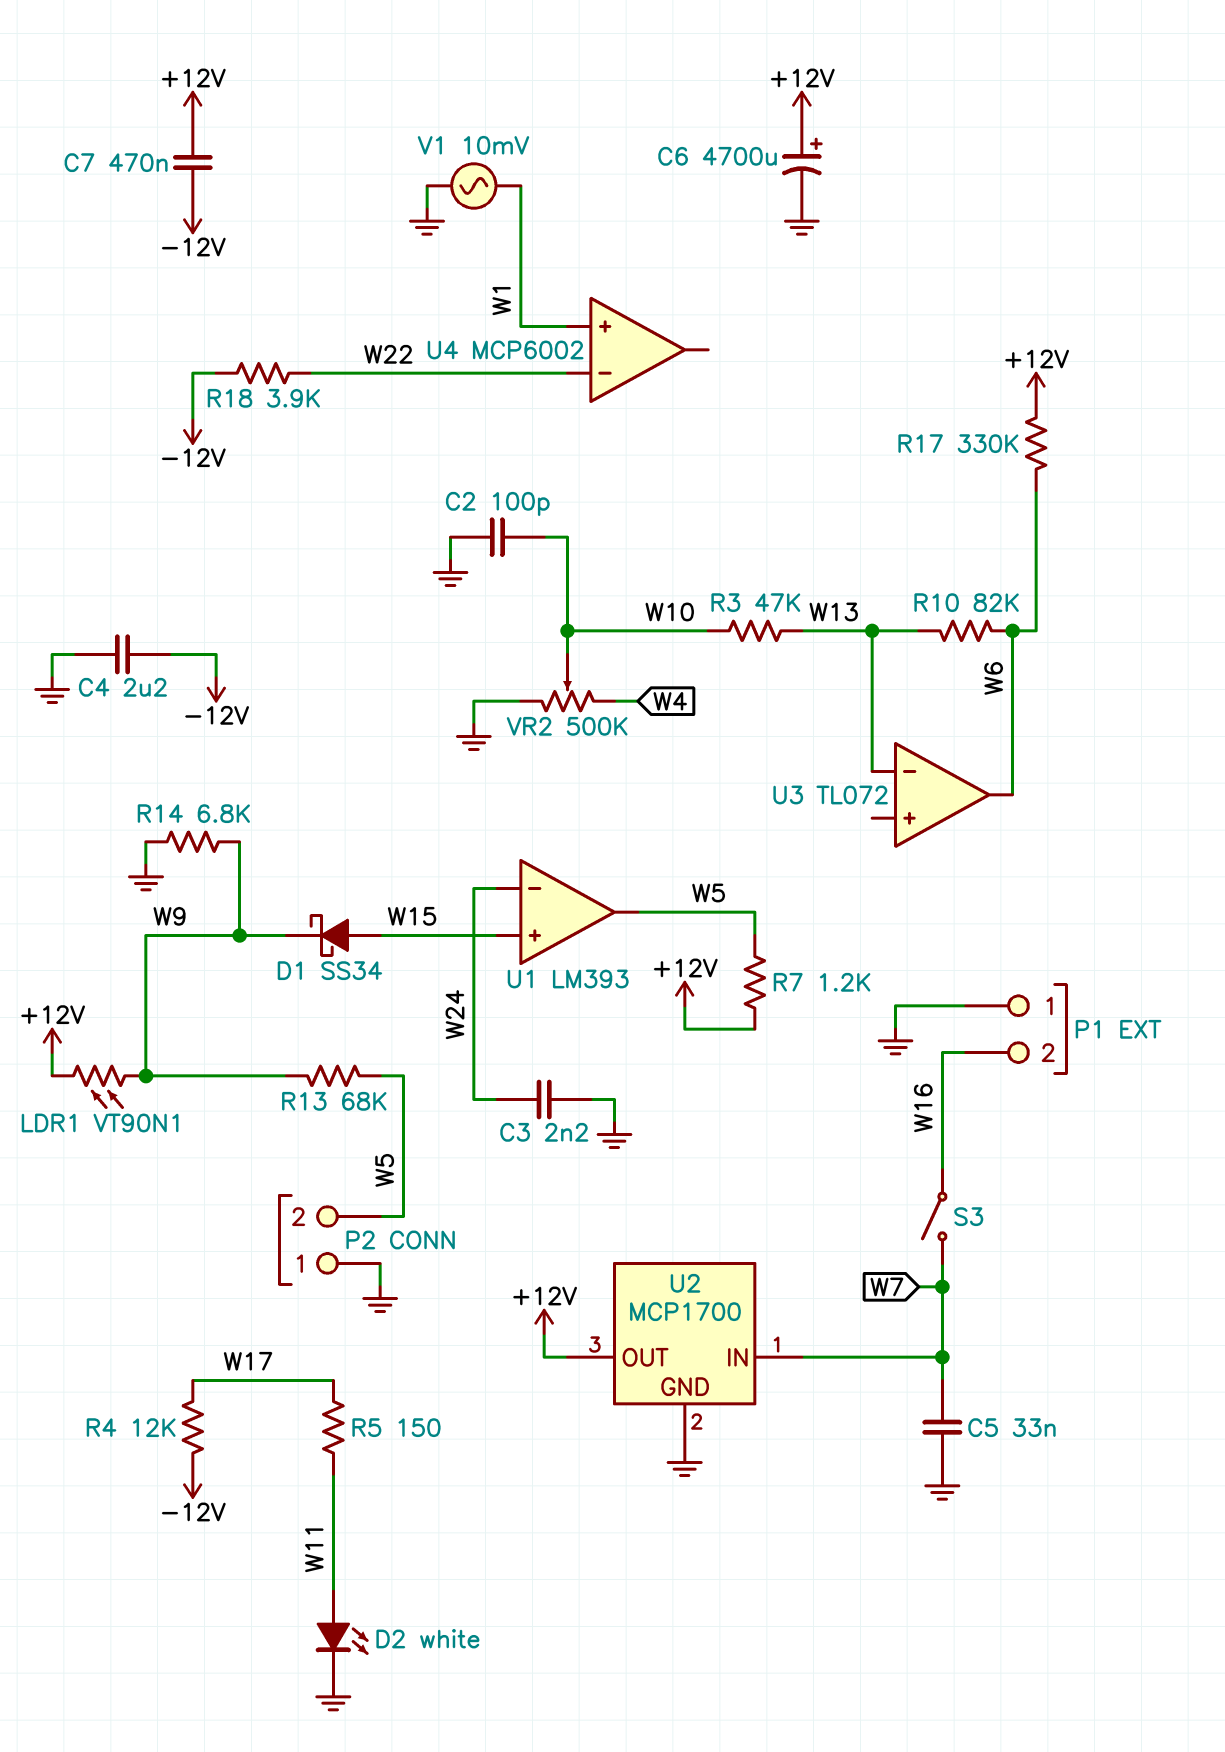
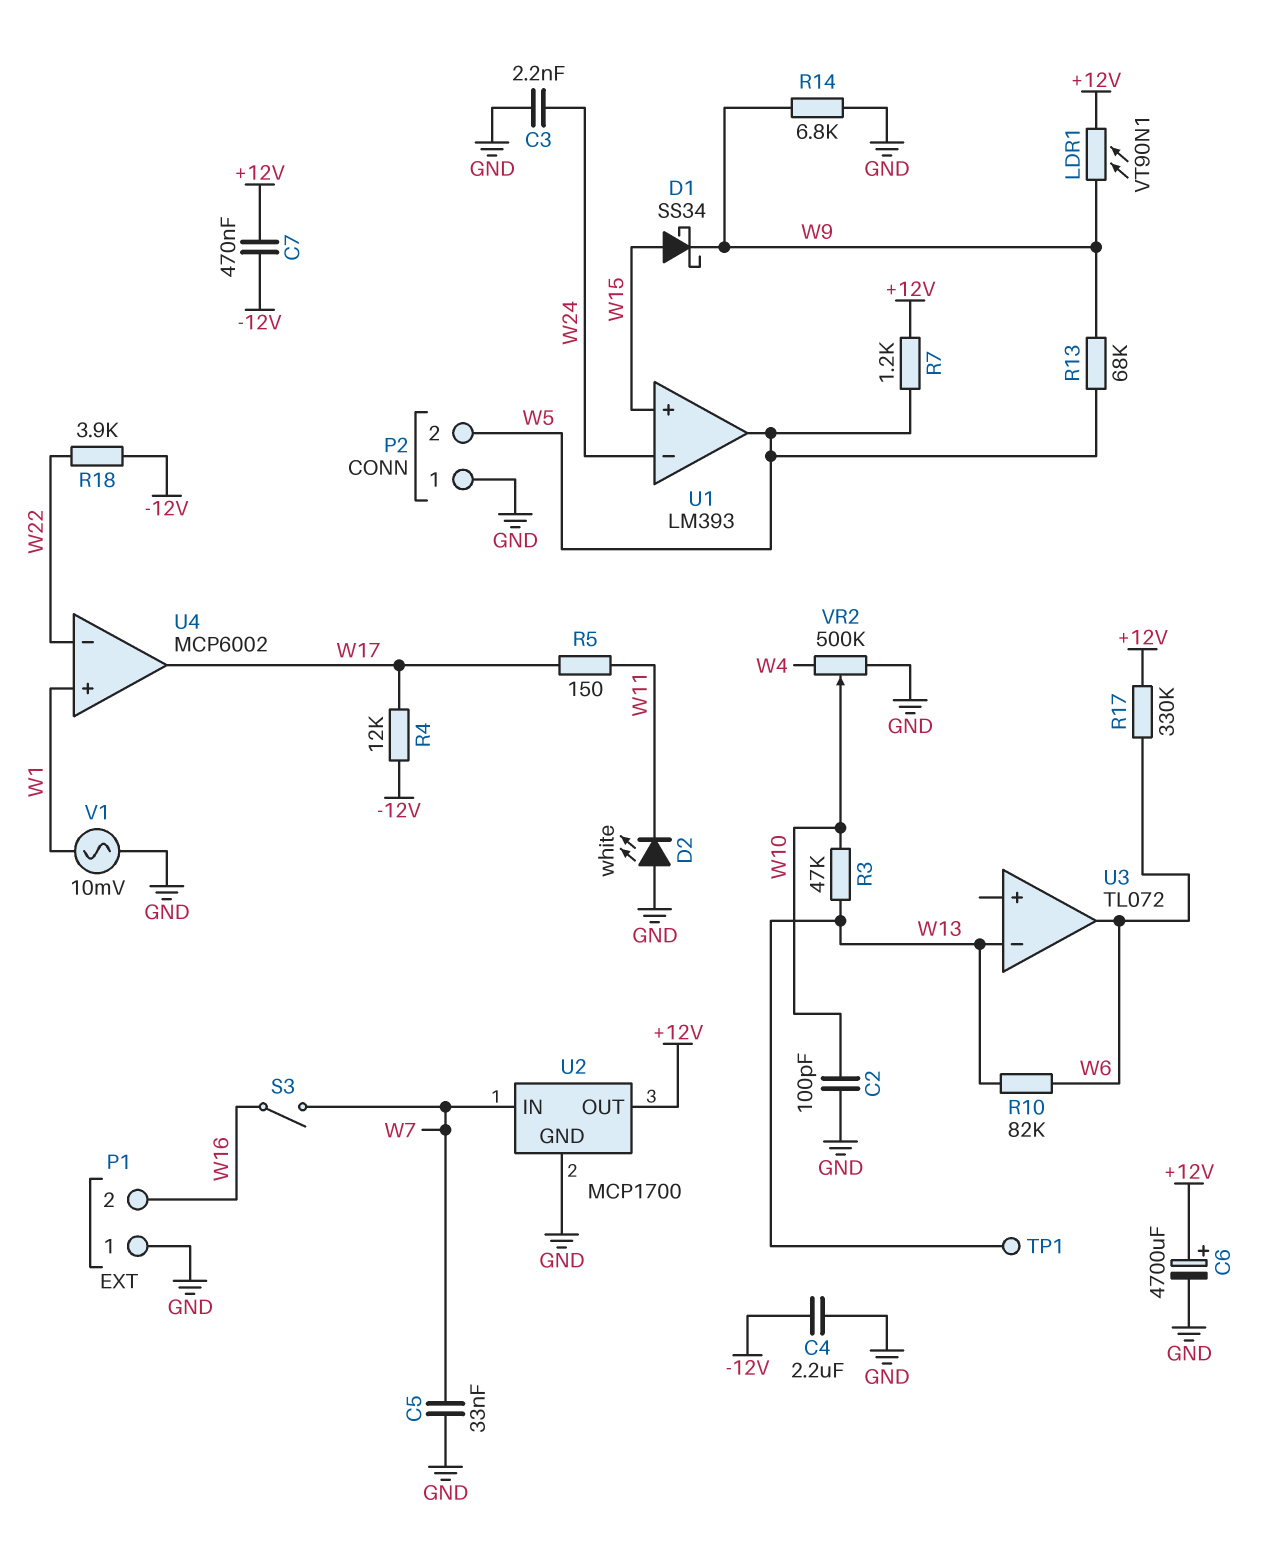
D2: LED white (A W11, K GND) -> LED white (A GND, K W11)
TP1: none -> test point (W13)
U4 pin out: none -> W17

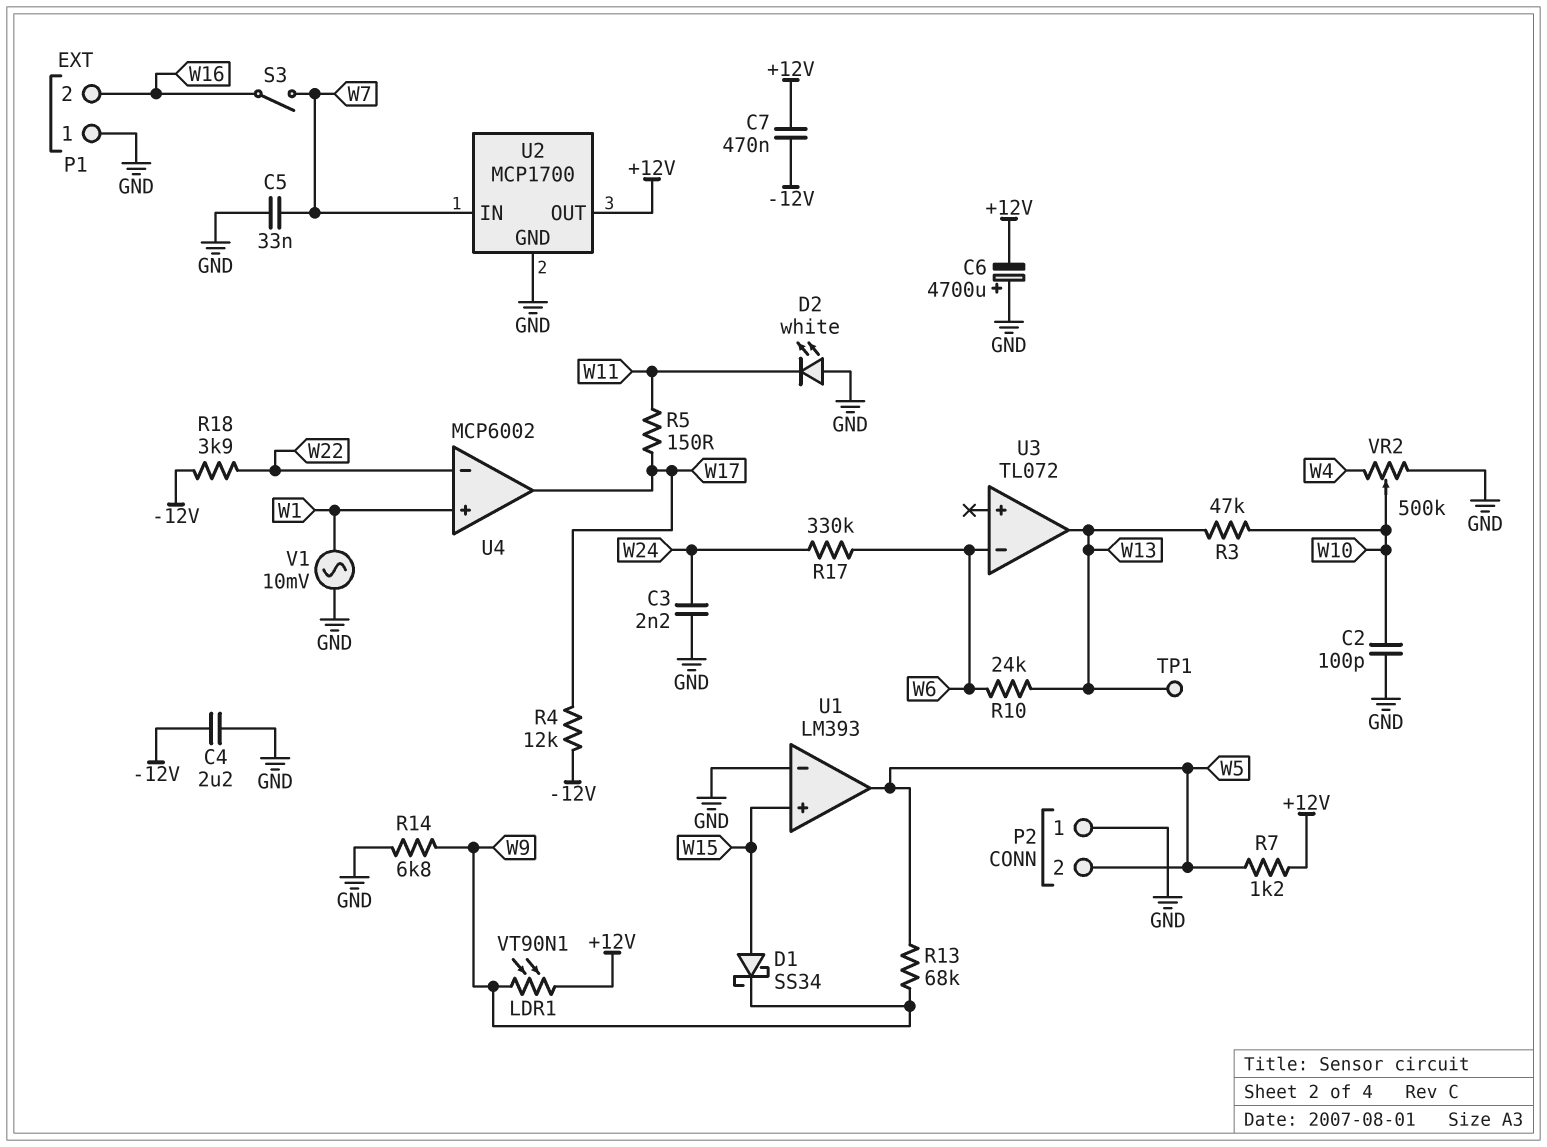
C6: 4700uF (plus +12V, minus GND) -> 4700uF (plus GND, minus +12V)
R10: 82k (W6, W13) -> 24k (W6, W13)
R17: 330k (+12V, W6) -> 330k (W6, W24)
U1 pin in-: W24 -> GND
U3 pin in-: W13 -> W6
U3 pin out: W6 -> W13

